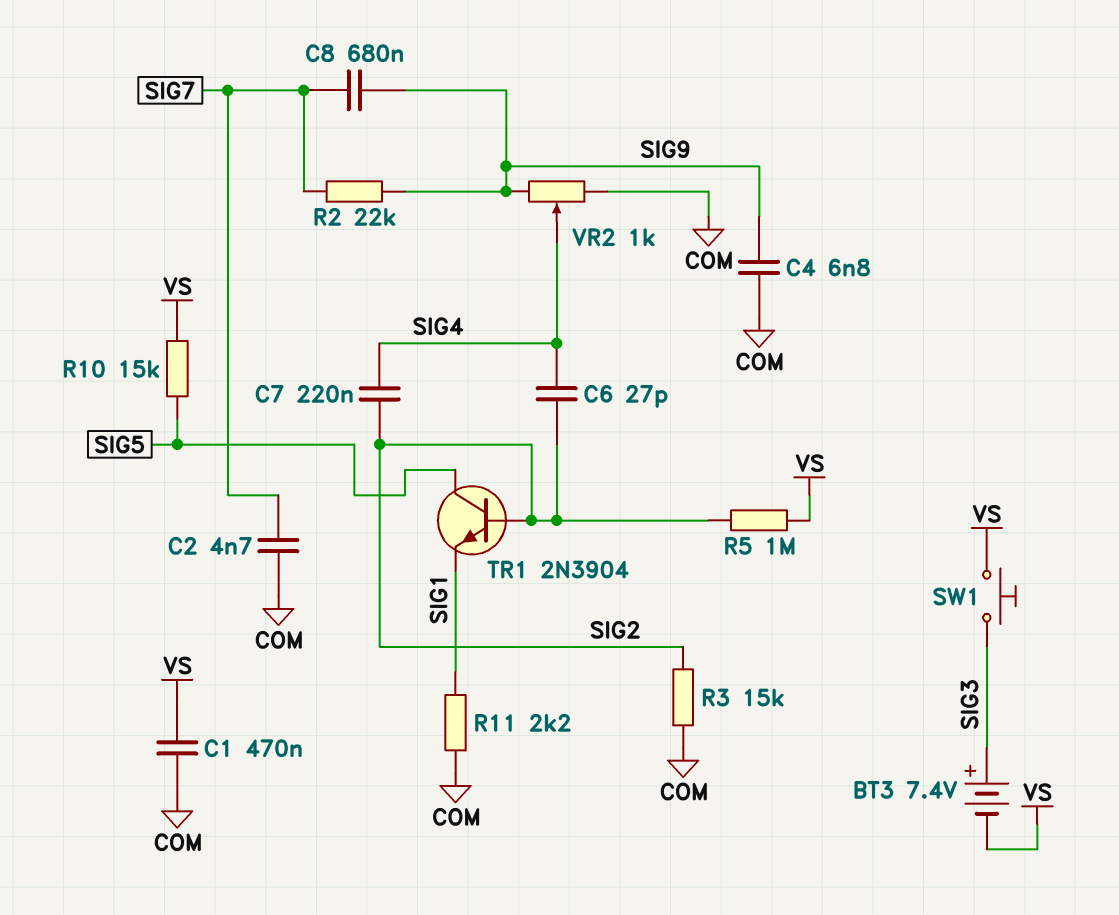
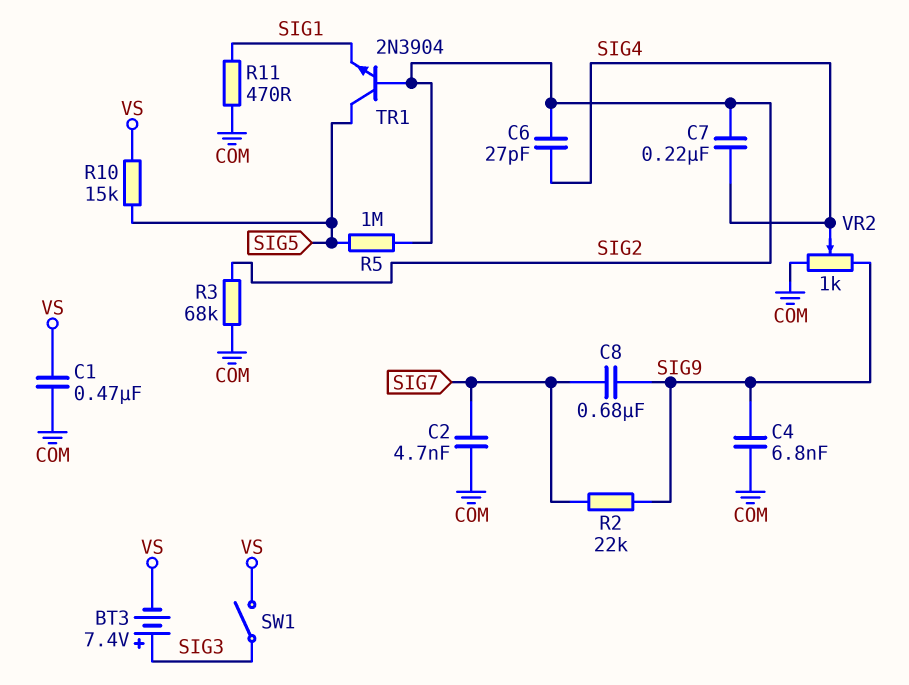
R3: 15k (COM, SIG2) -> 68k (COM, SIG2)
R5: 1M (SIG2, VS) -> 1M (SIG2, SIG5)
R11: 2.2k (COM, SIG1) -> 470 (COM, SIG1)
SW1: button (SIG3, VS) -> switch (SIG3, VS)

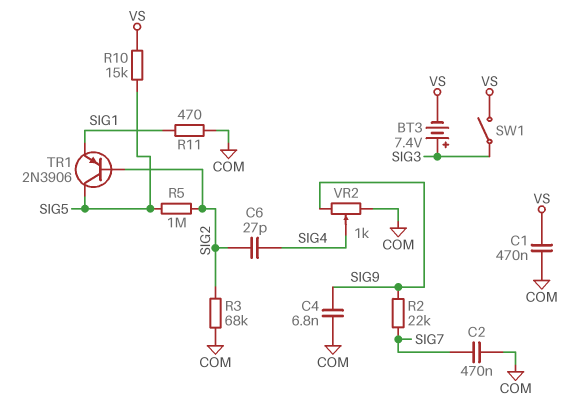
C2: 4.7nF (COM, SIG7) -> 470nF (COM, SIG7)
C7: 220nF (SIG2, SIG4) -> none
C8: 680nF (SIG7, SIG9) -> none
TR1: NPN 2N3904 (B SIG2, C SIG5, E SIG1) -> PNP 2N3906 (B SIG2, C SIG5, E SIG1)

